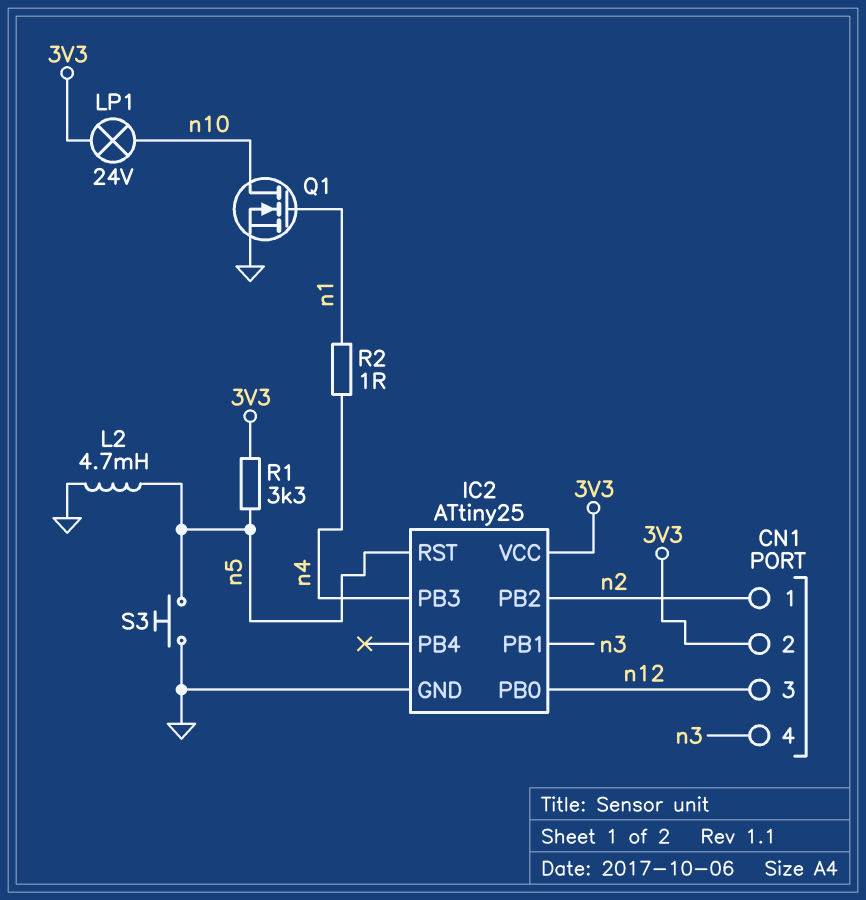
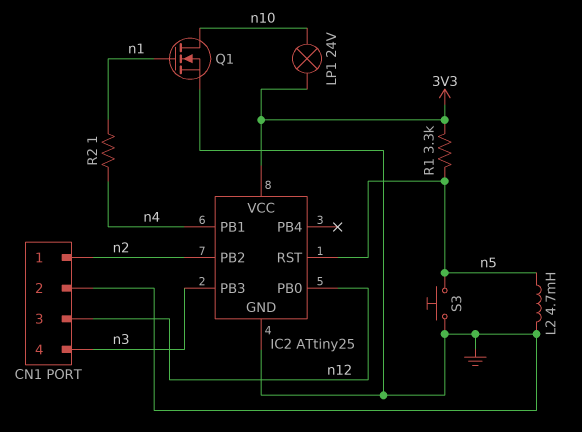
CN1 pin 2: 3V3 -> GND
IC2 pin PB1: n3 -> n4
IC2 pin PB3: n4 -> n3

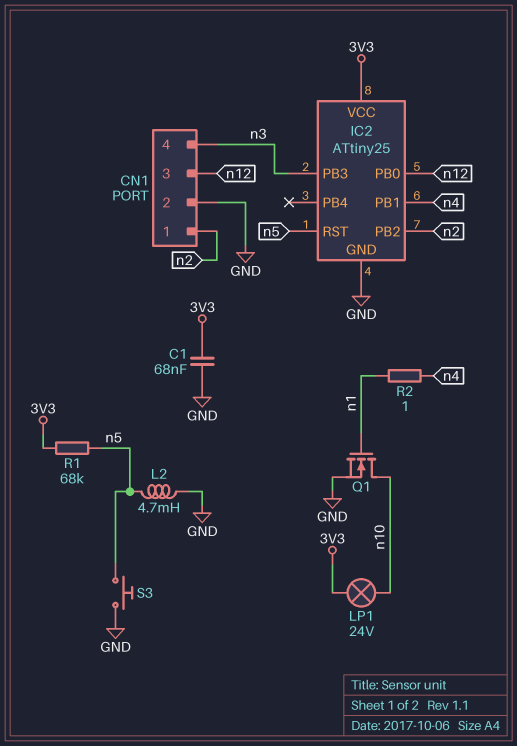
C1: none -> 68nF (3V3, GND)
R1: 3.3k (3V3, n5) -> 68k (3V3, n5)

